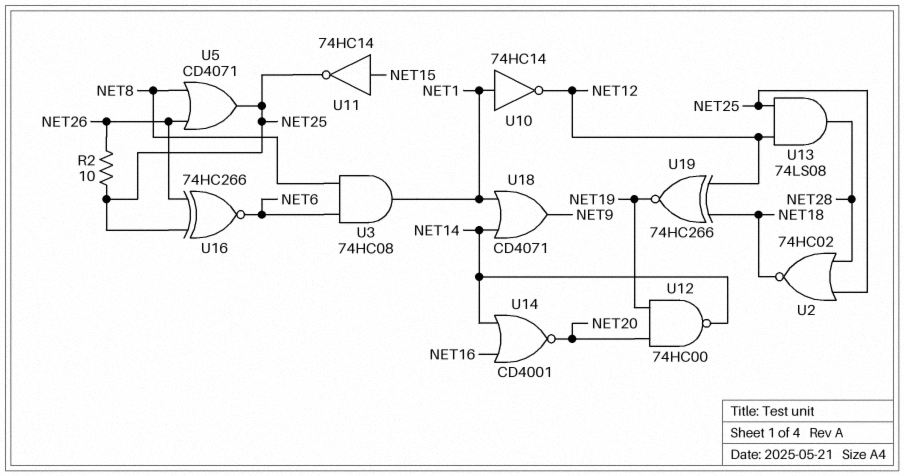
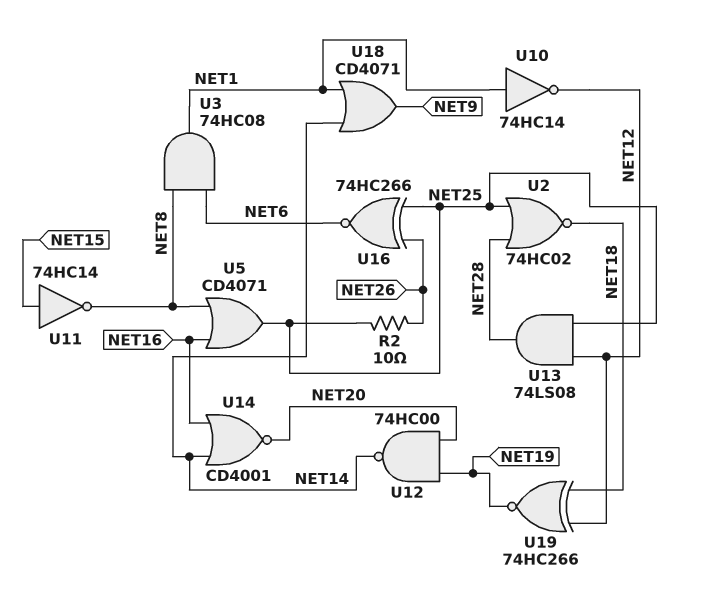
U5: OR CD4071 (in NET8, in NET26, out NET25) -> OR CD4071 (in NET8, in NET16, out NET25)
U11: NOT 74HC14 (in NET15, out NET25) -> NOT 74HC14 (in NET15, out NET8)

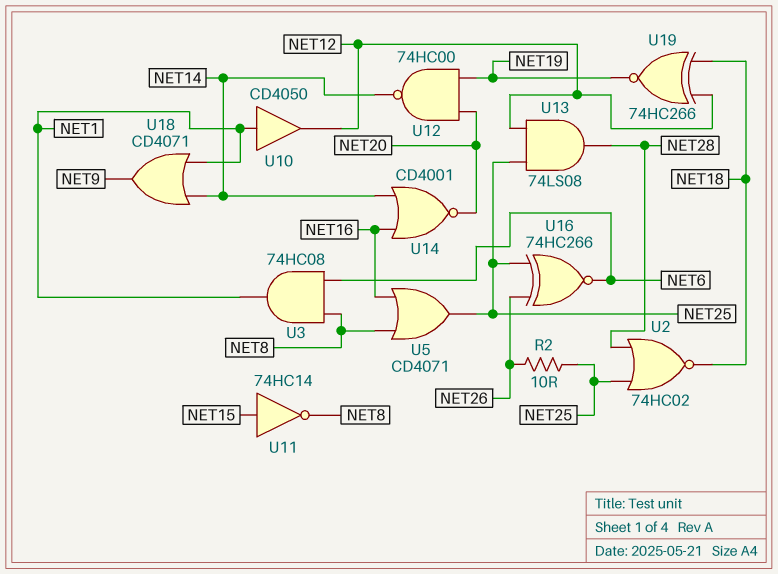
U10: NOT 74HC14 (in NET1, out NET12) -> buffer CD4050 (in NET1, out NET12)

